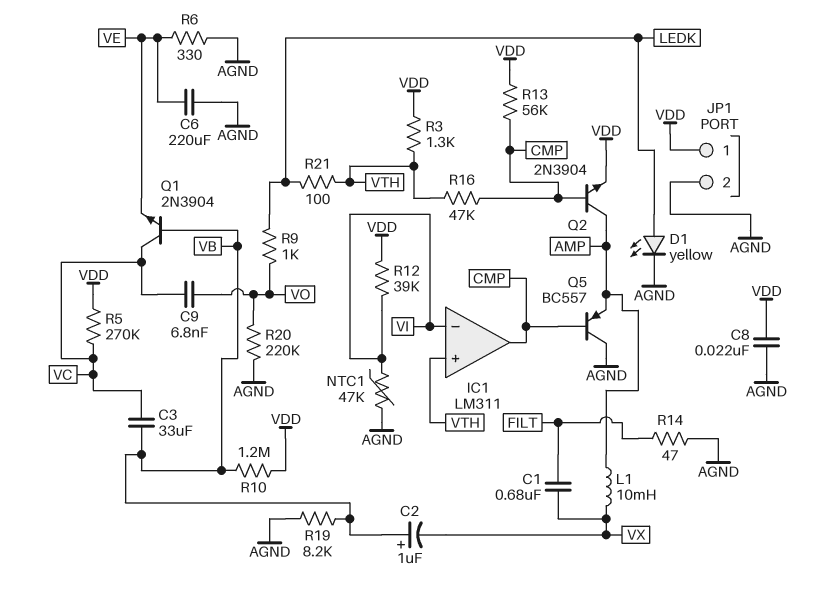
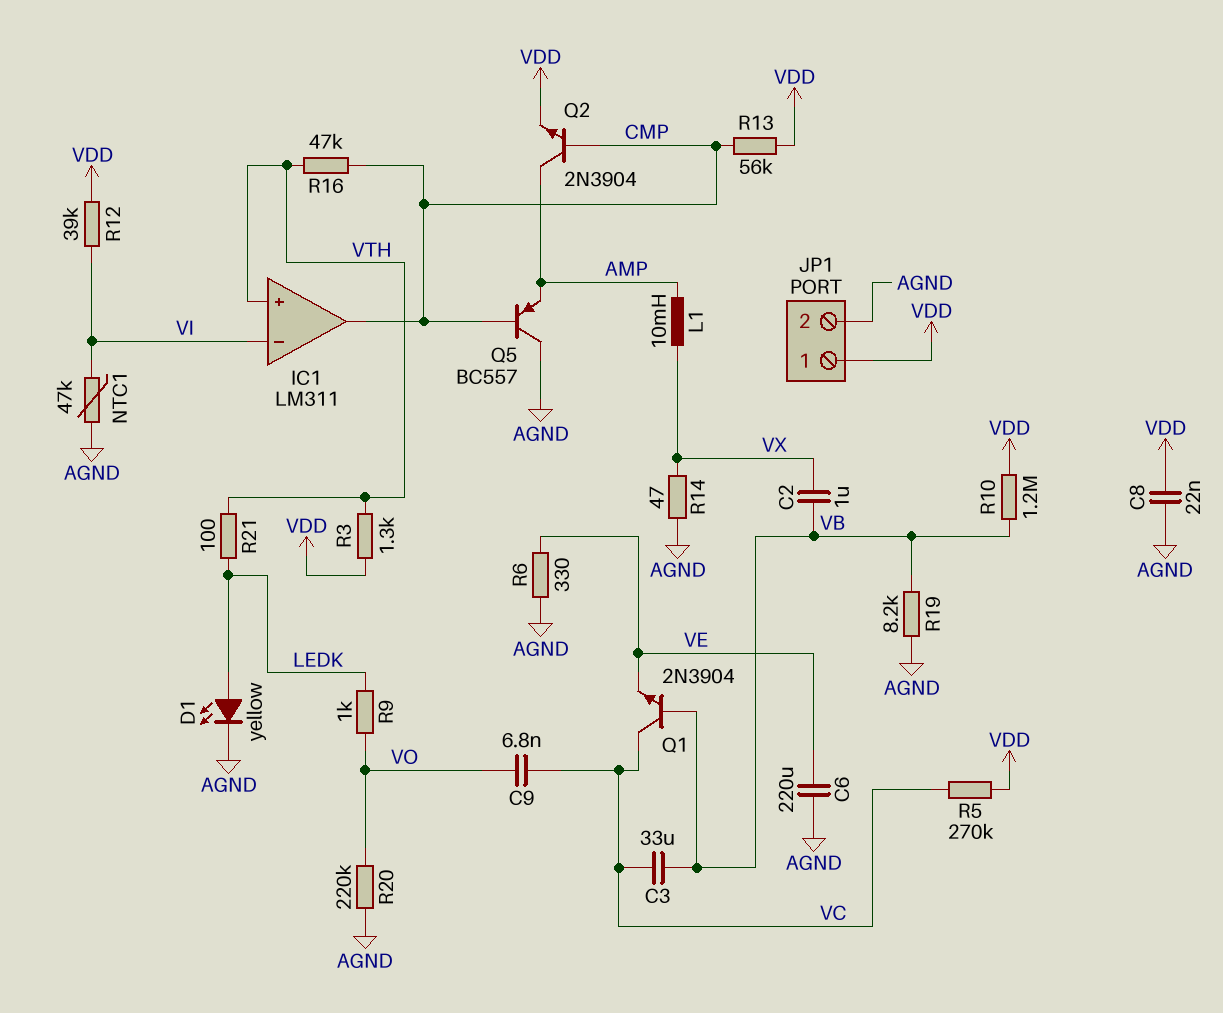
C1: 680nF (FILT, VX) -> none
C2: 1uF (plus VB, minus VX) -> 1uF (VB, VX)
R14: 47 (AGND, FILT) -> 47 (AGND, VX)

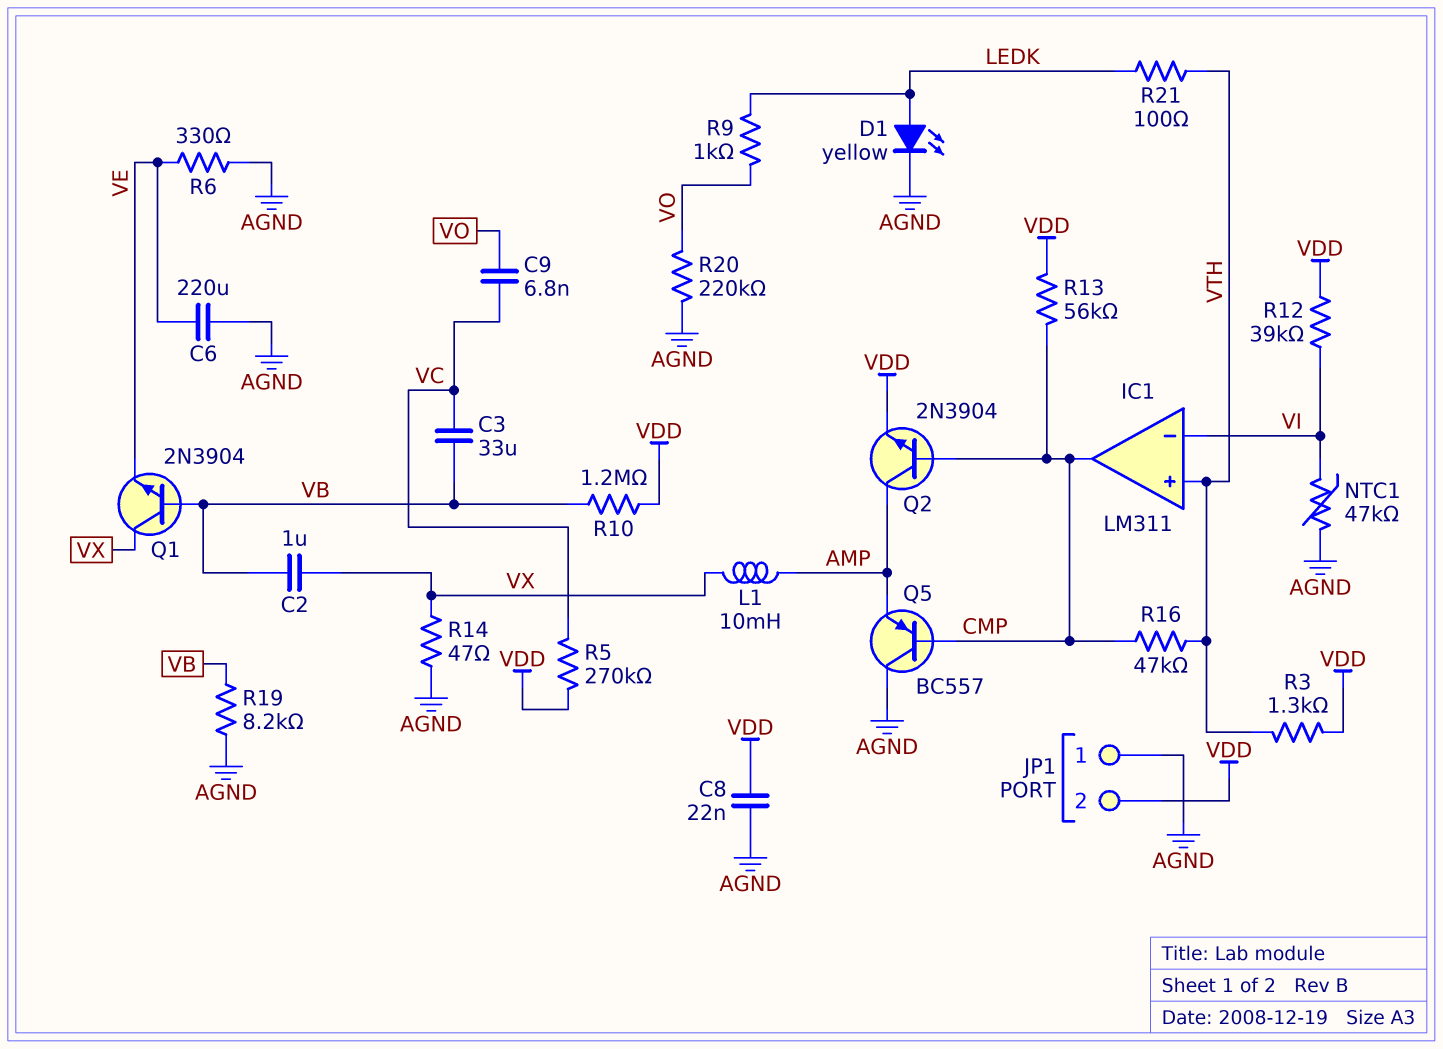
JP1 pin 1: VDD -> AGND
JP1 pin 2: AGND -> VDD
Q1: NPN 2N3904 (B VB, C VC, E VE) -> NPN 2N3904 (B VB, C VX, E VE)

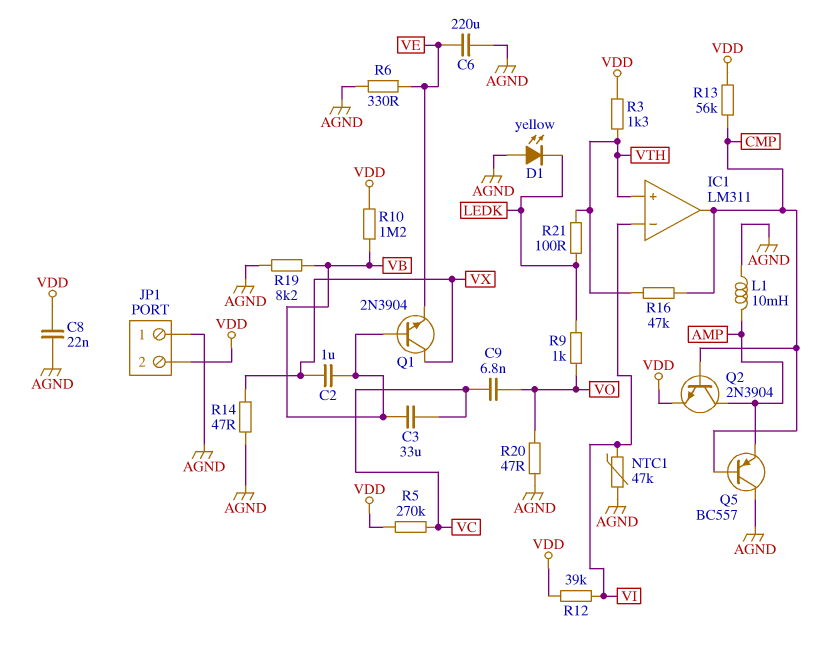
D1: LED yellow (A LEDK, K AGND) -> LED yellow (A AGND, K LEDK)
L1: 10mH (AMP, VX) -> 10mH (AGND, AMP)
R20: 220k (AGND, VO) -> 47 (AGND, VO)

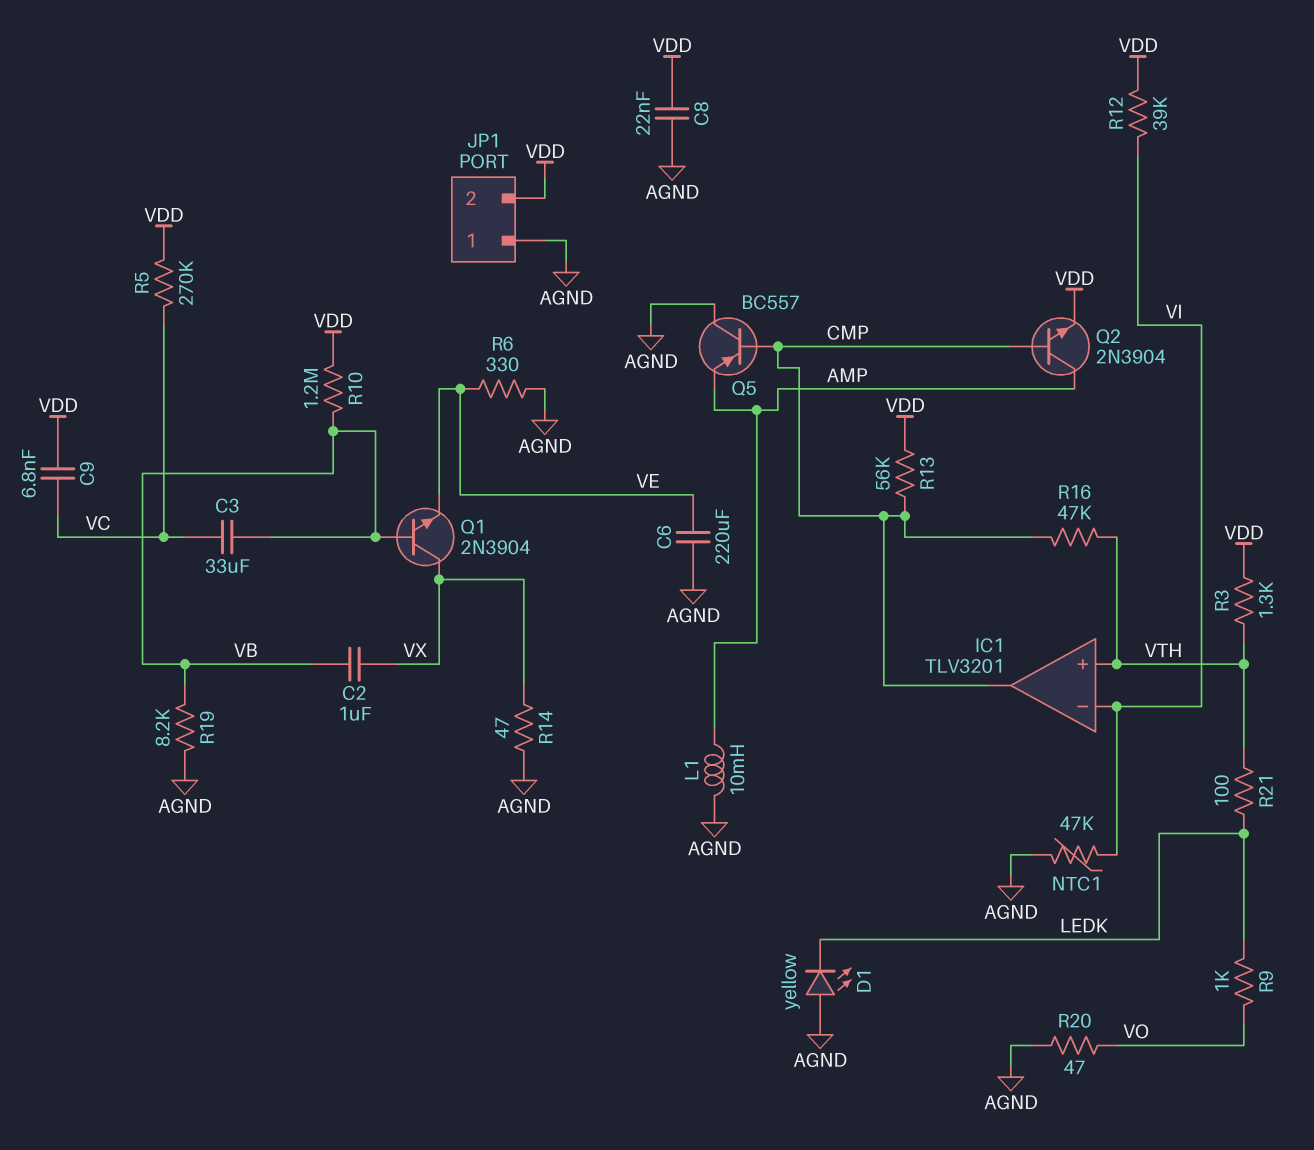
C9: 6.8nF (VC, VO) -> 6.8nF (VC, VDD)
IC1: LM311 -> TLV3201

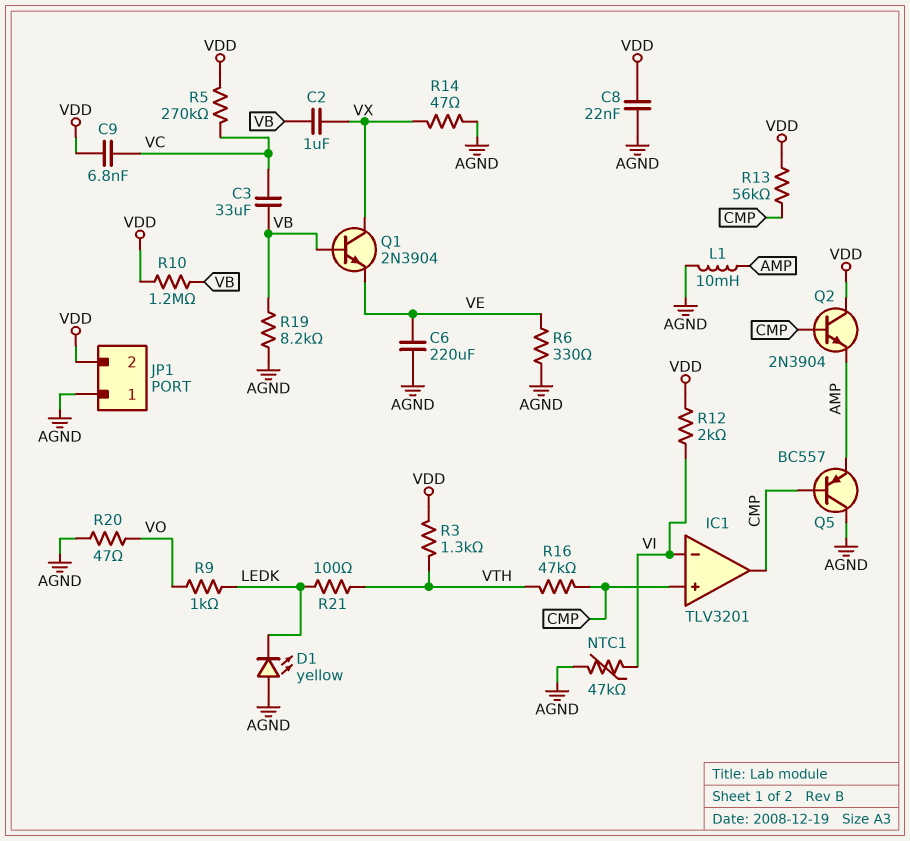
IC1 pin in+: VTH -> CMP
Q2: NPN 2N3904 (B CMP, C AMP, E VDD) -> NPN 2N3904 (B CMP, C VDD, E AMP)
R12: 39k (VDD, VI) -> 2k (VDD, VI)

